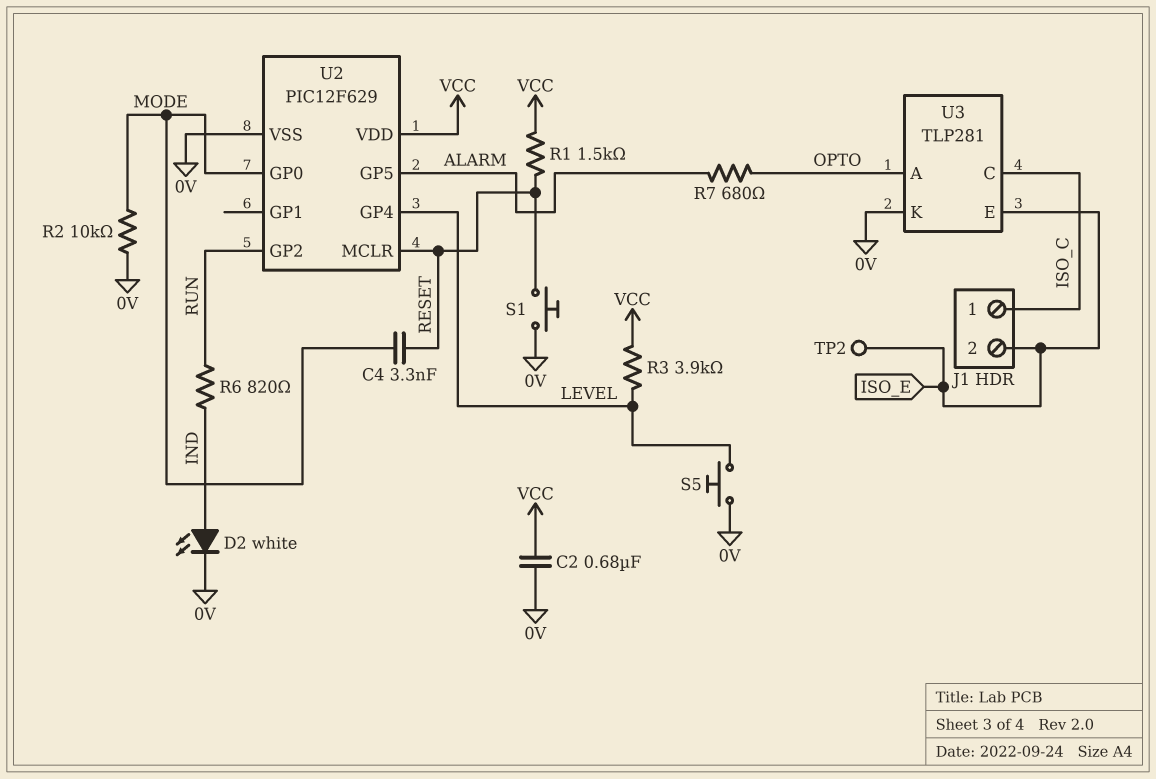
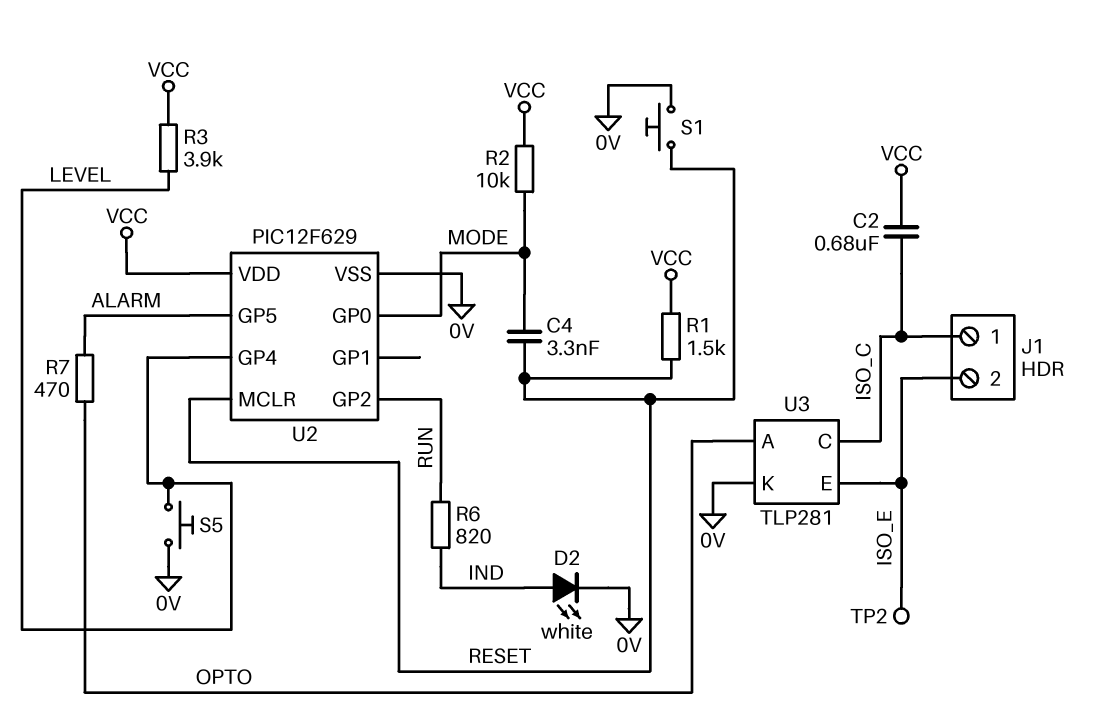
C2: 680nF (0V, VCC) -> 680nF (ISO_C, VCC)
R2: 10k (0V, MODE) -> 10k (MODE, VCC)
R7: 680 (ALARM, OPTO) -> 470 (ALARM, OPTO)

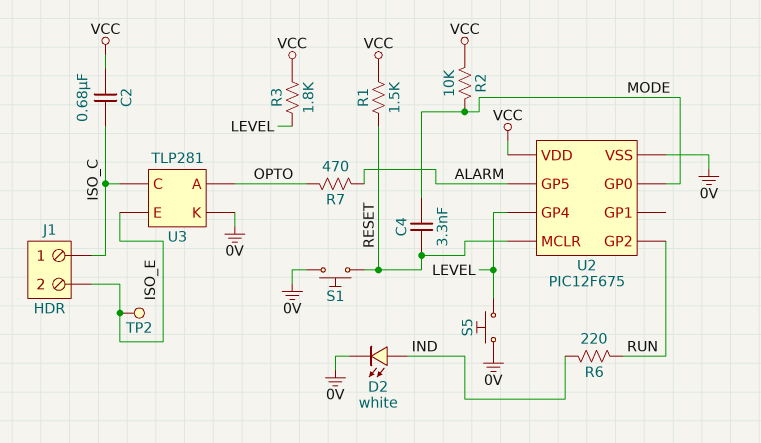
R3: 3.9k (LEVEL, VCC) -> 1.8k (LEVEL, VCC)
R6: 820 (IND, RUN) -> 220 (IND, RUN)
U2: PIC12F629 -> PIC12F675

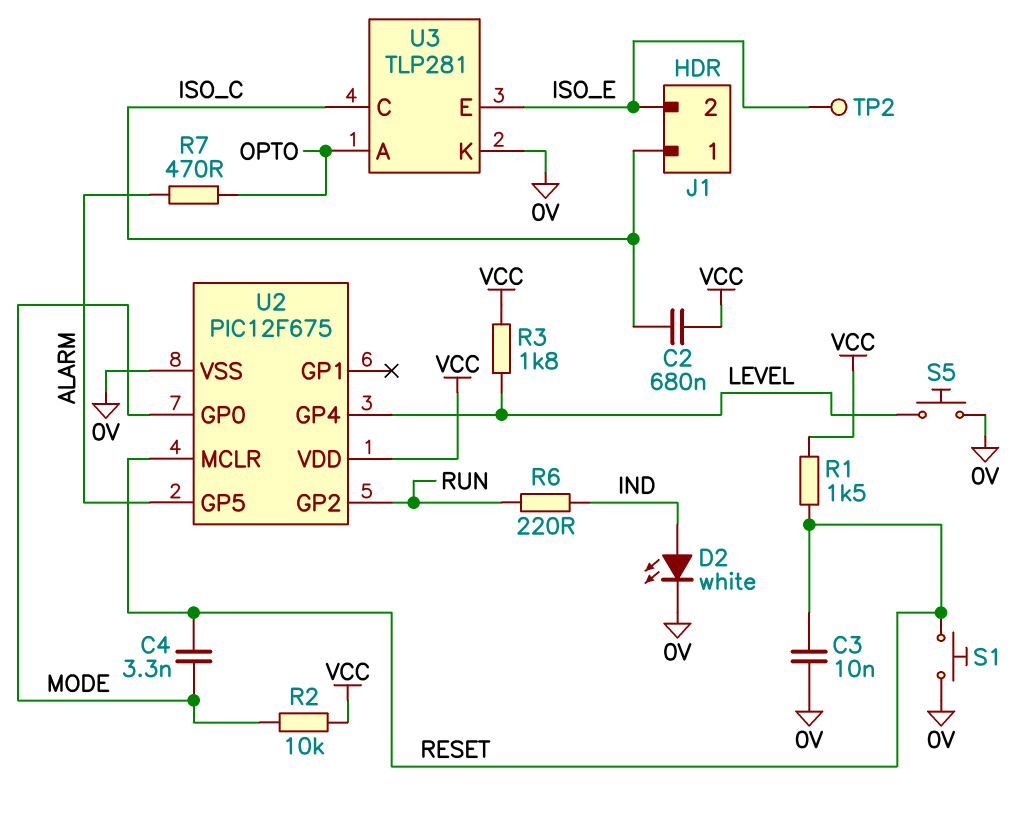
C3: none -> 10nF (0V, RESET)

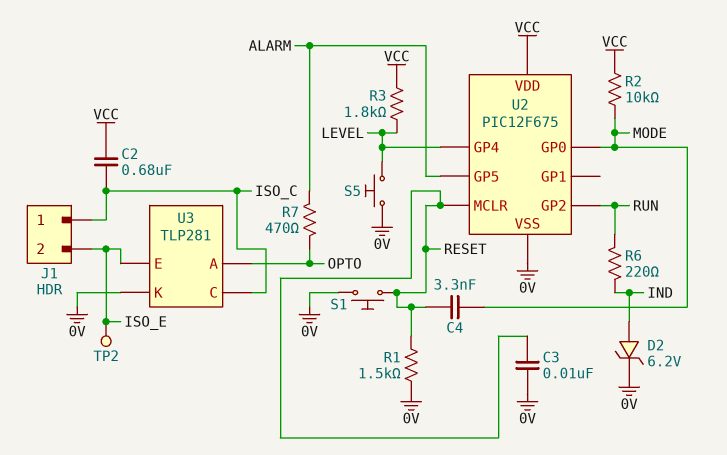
D2: LED white (A IND, K 0V) -> zener 6.2V (A IND, K 0V)
R1: 1.5k (RESET, VCC) -> 1.5k (0V, RESET)

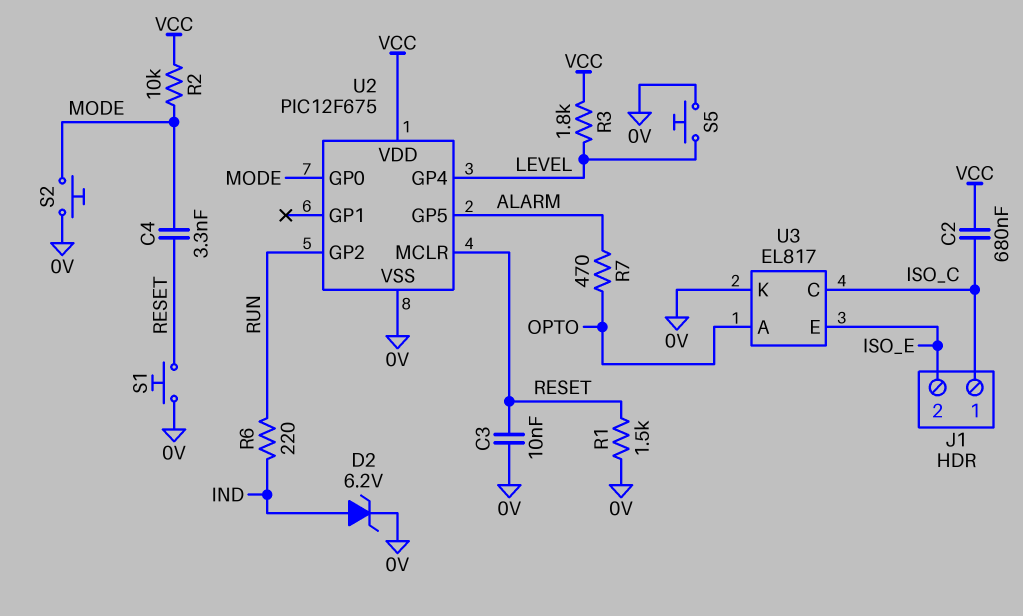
S2: none -> button (0V, MODE)
TP2: test point (ISO_E) -> none
U3: TLP281 -> EL817

